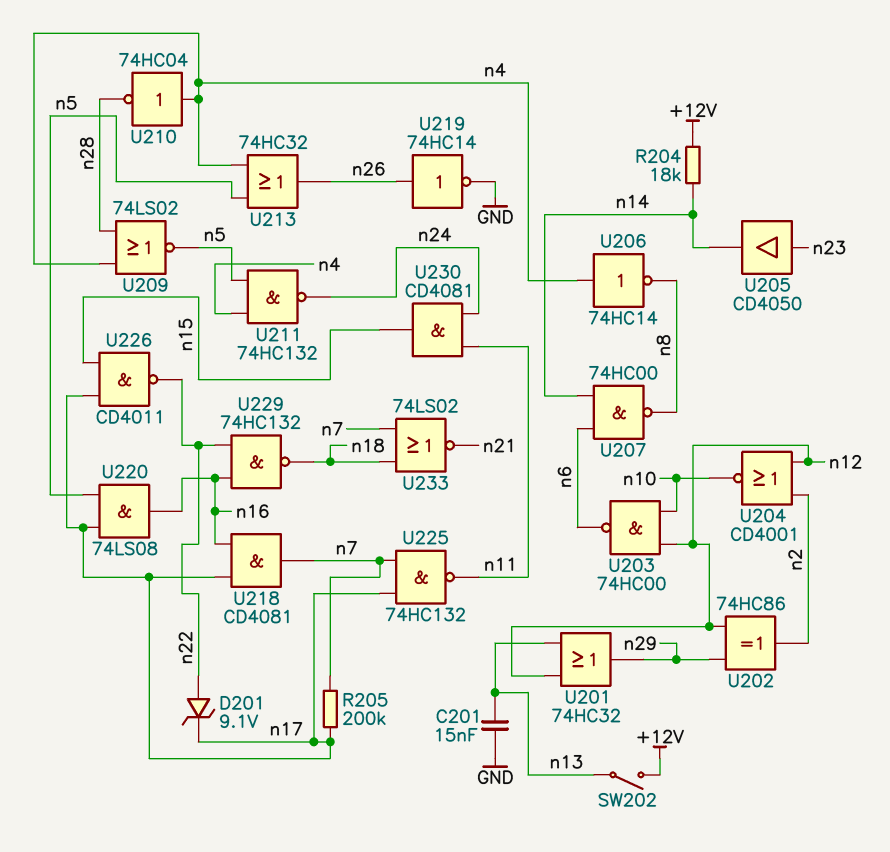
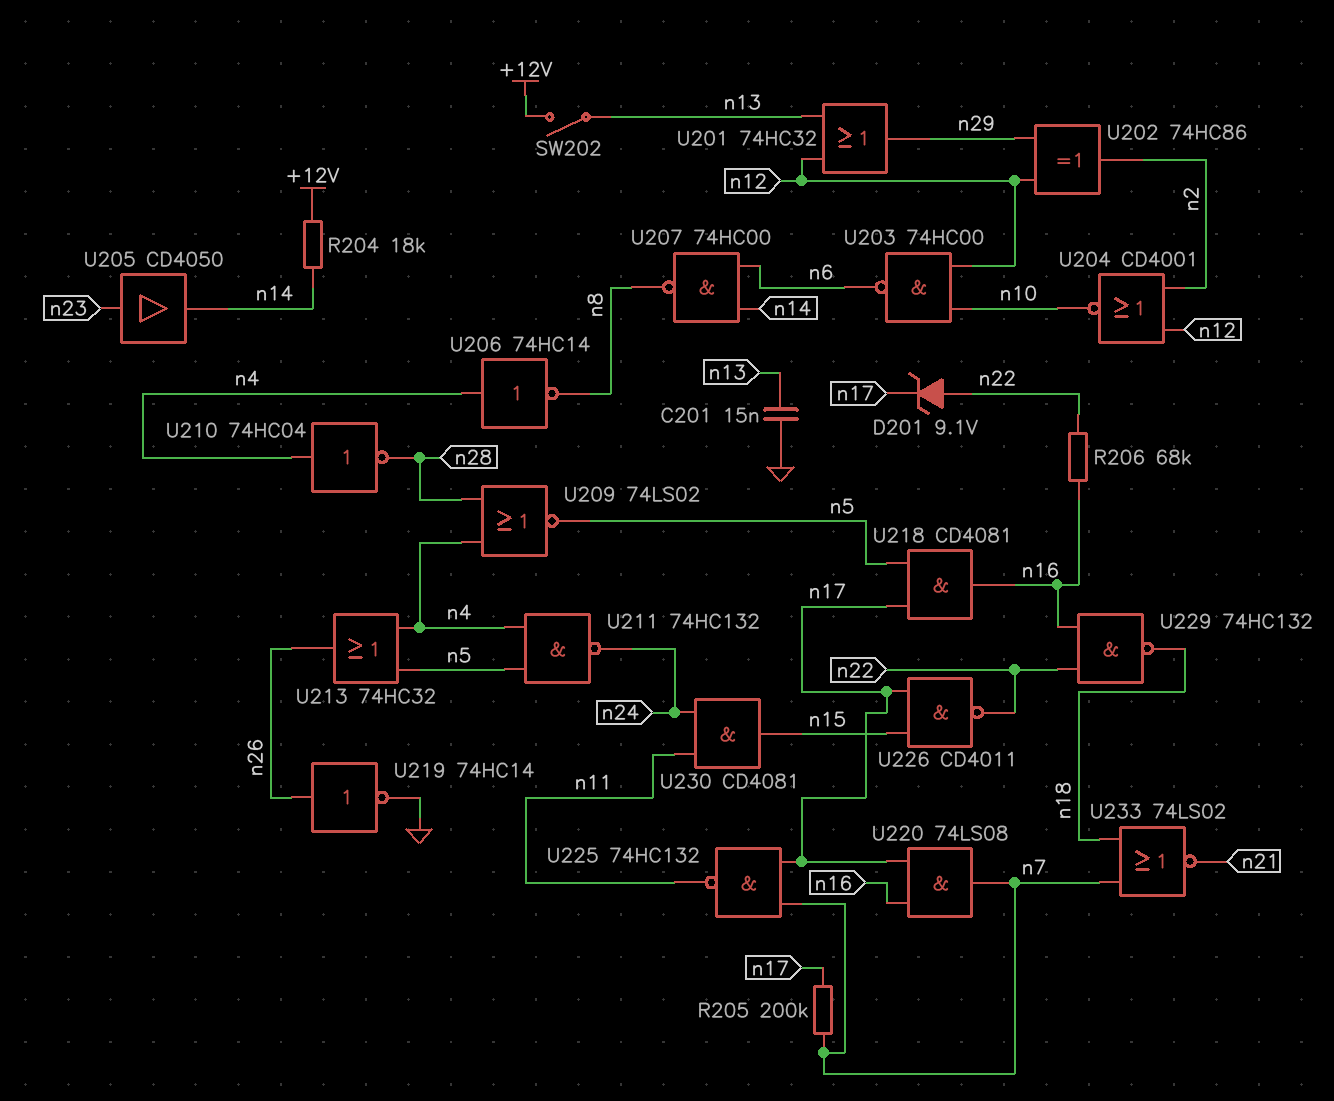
R206: none -> 68k (n16, n22)
U218: AND CD4081 (in n16, in n17, out n7) -> AND CD4081 (in n5, in n17, out n16)
U220: AND 74LS08 (in n5, in n17, out n16) -> AND 74LS08 (in n16, in n17, out n7)

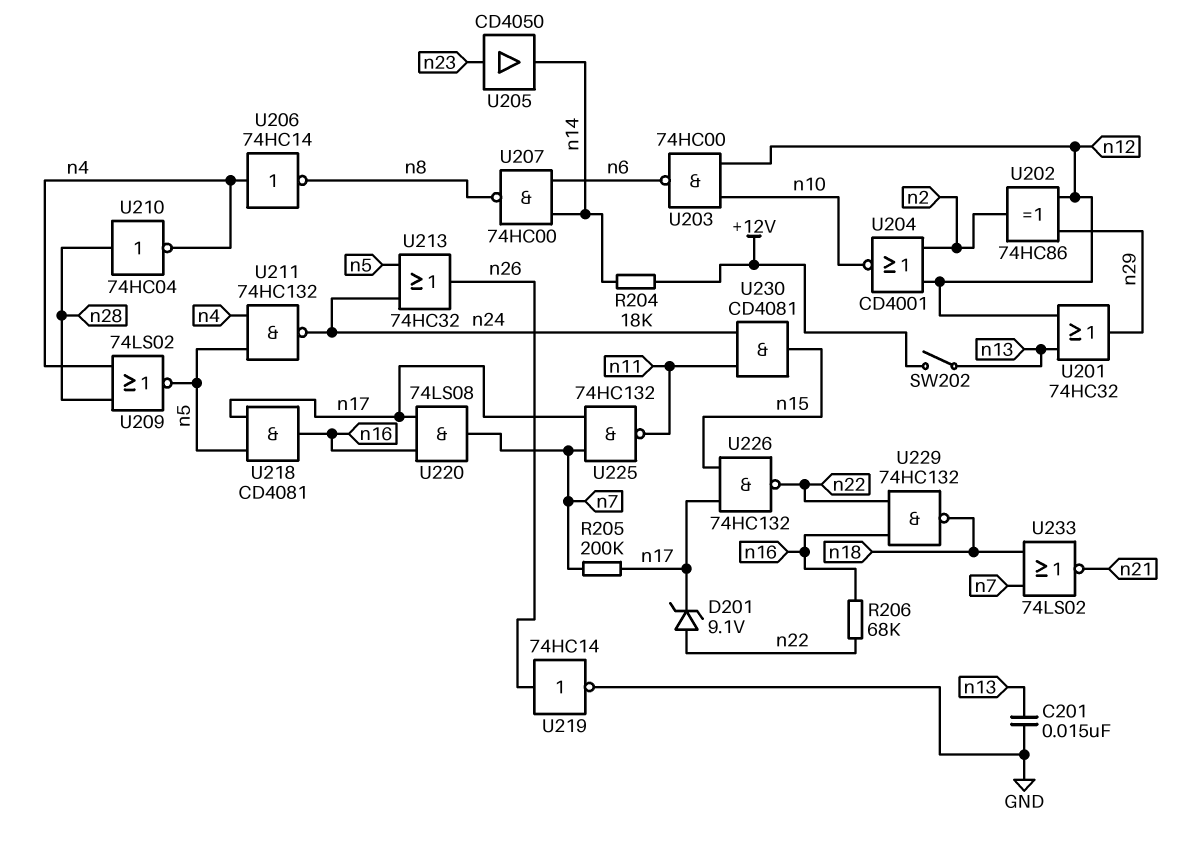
U210: NOT 74HC04 (in n4, out n28) -> NOT 74HC04 (in n28, out n4)
U213: OR 74HC32 (in n4, in n5, out n26) -> OR 74HC32 (in n5, in n24, out n26)
U226: NAND CD4011 (in n15, in n17, out n22) -> NAND 74HC132 (in n15, in n17, out n22)

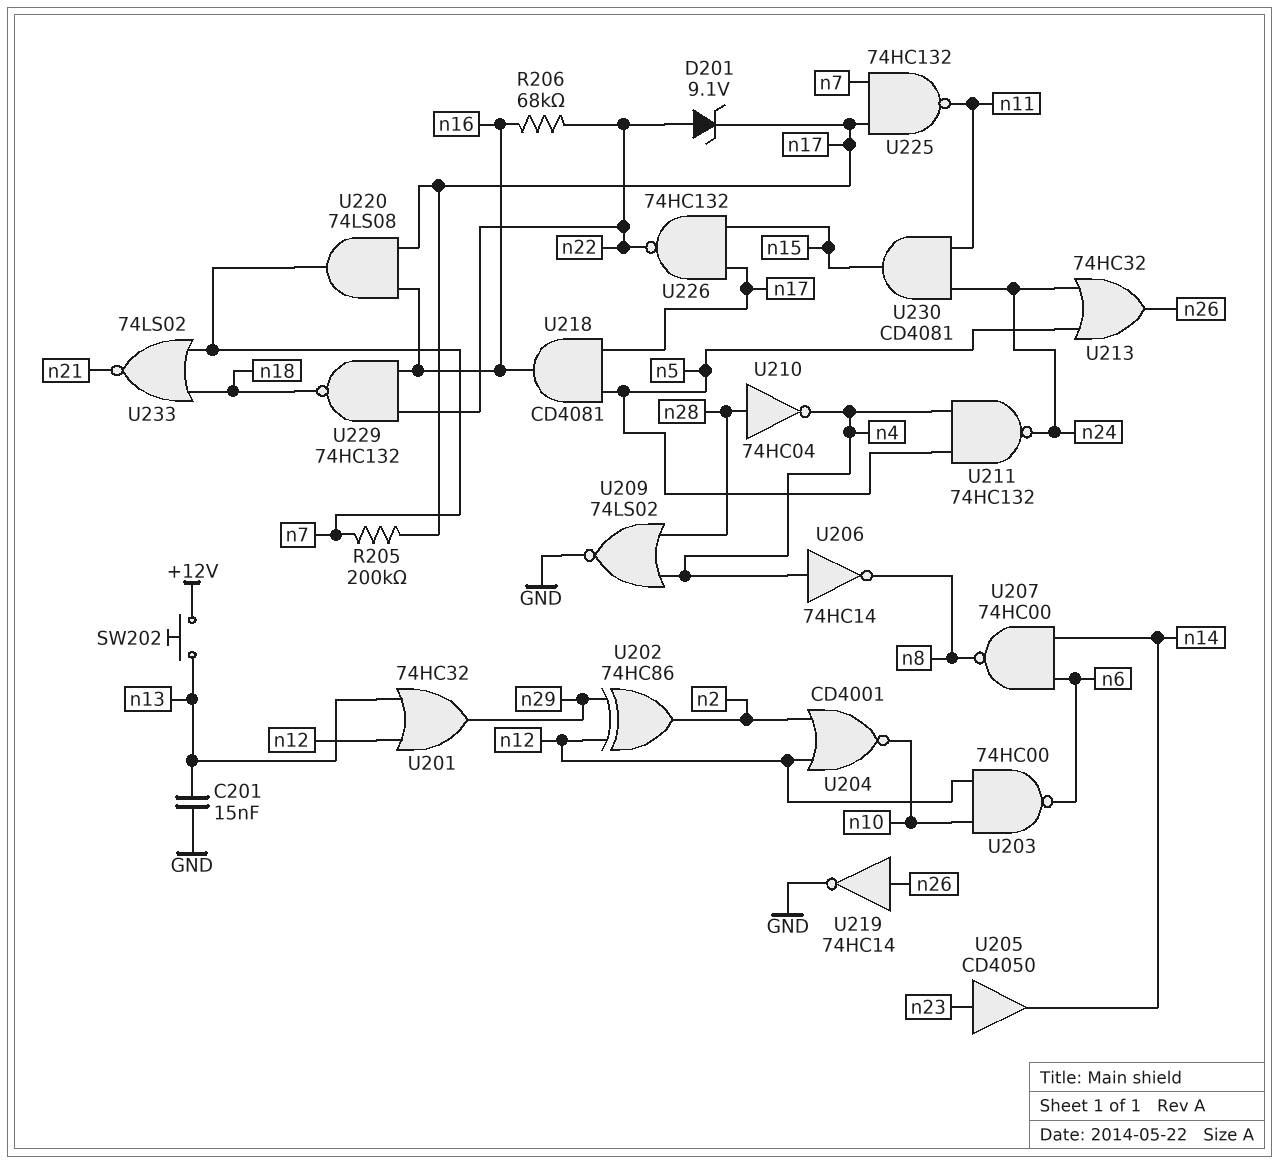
R204: 18k (+12V, n14) -> none
SW202: switch (+12V, n13) -> button (+12V, n13)
U209: NOR 74LS02 (in n4, in n28, out n5) -> NOR 74LS02 (in n4, in n28, out GND)

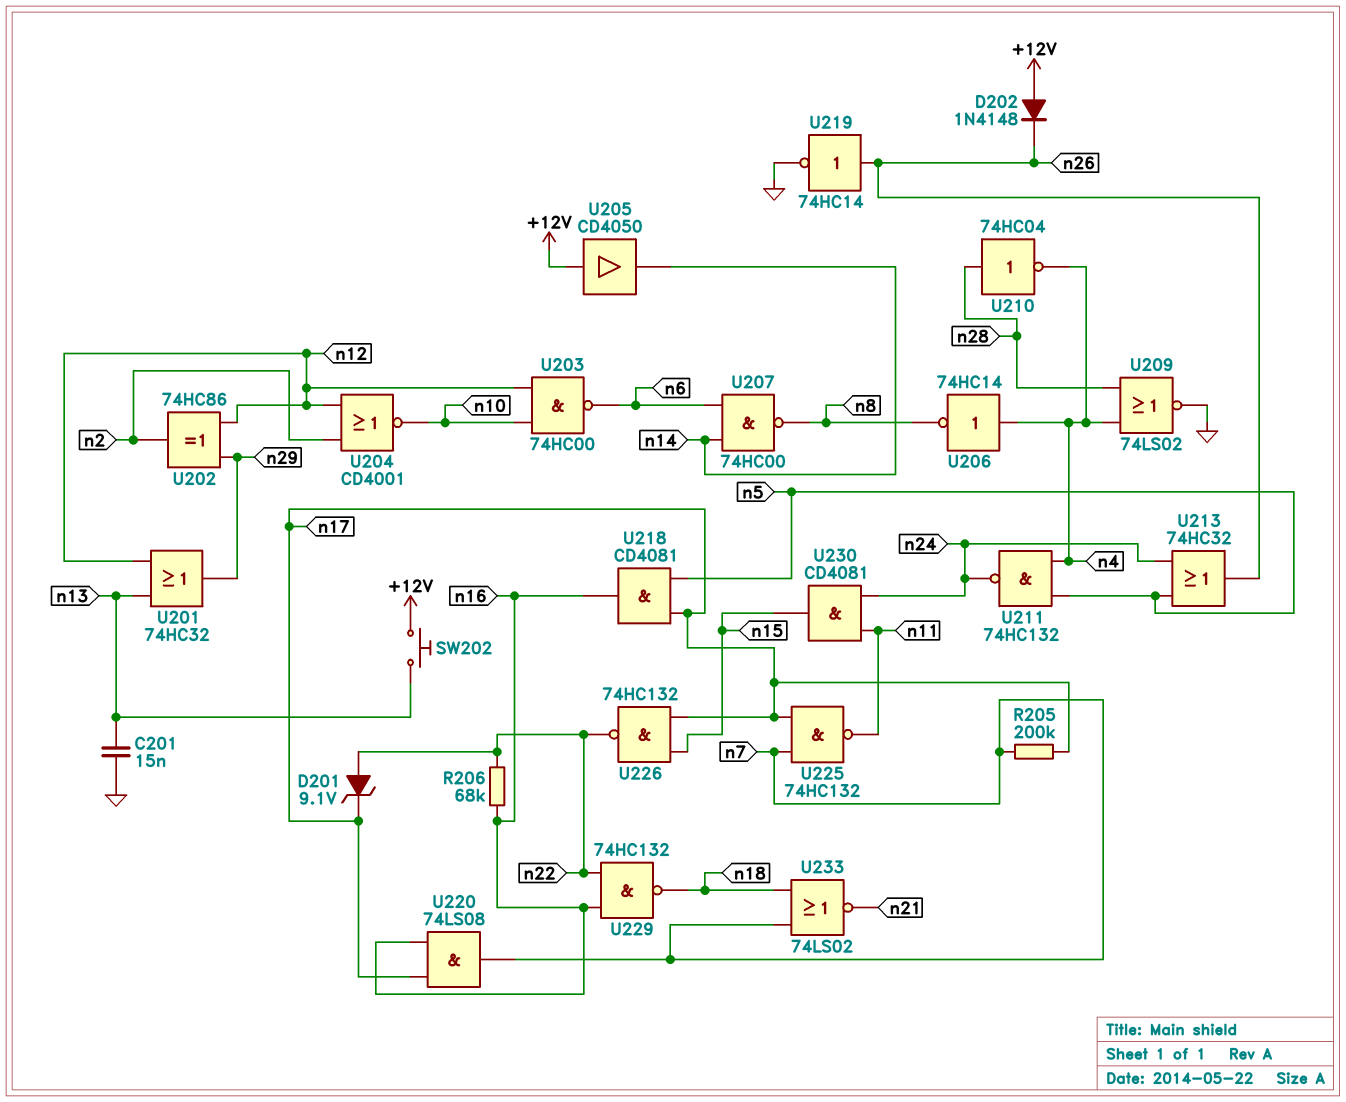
D202: none -> diode 1N4148 (A +12V, K n26)
U205: buffer CD4050 (in n23, out n14) -> buffer CD4050 (in +12V, out n14)

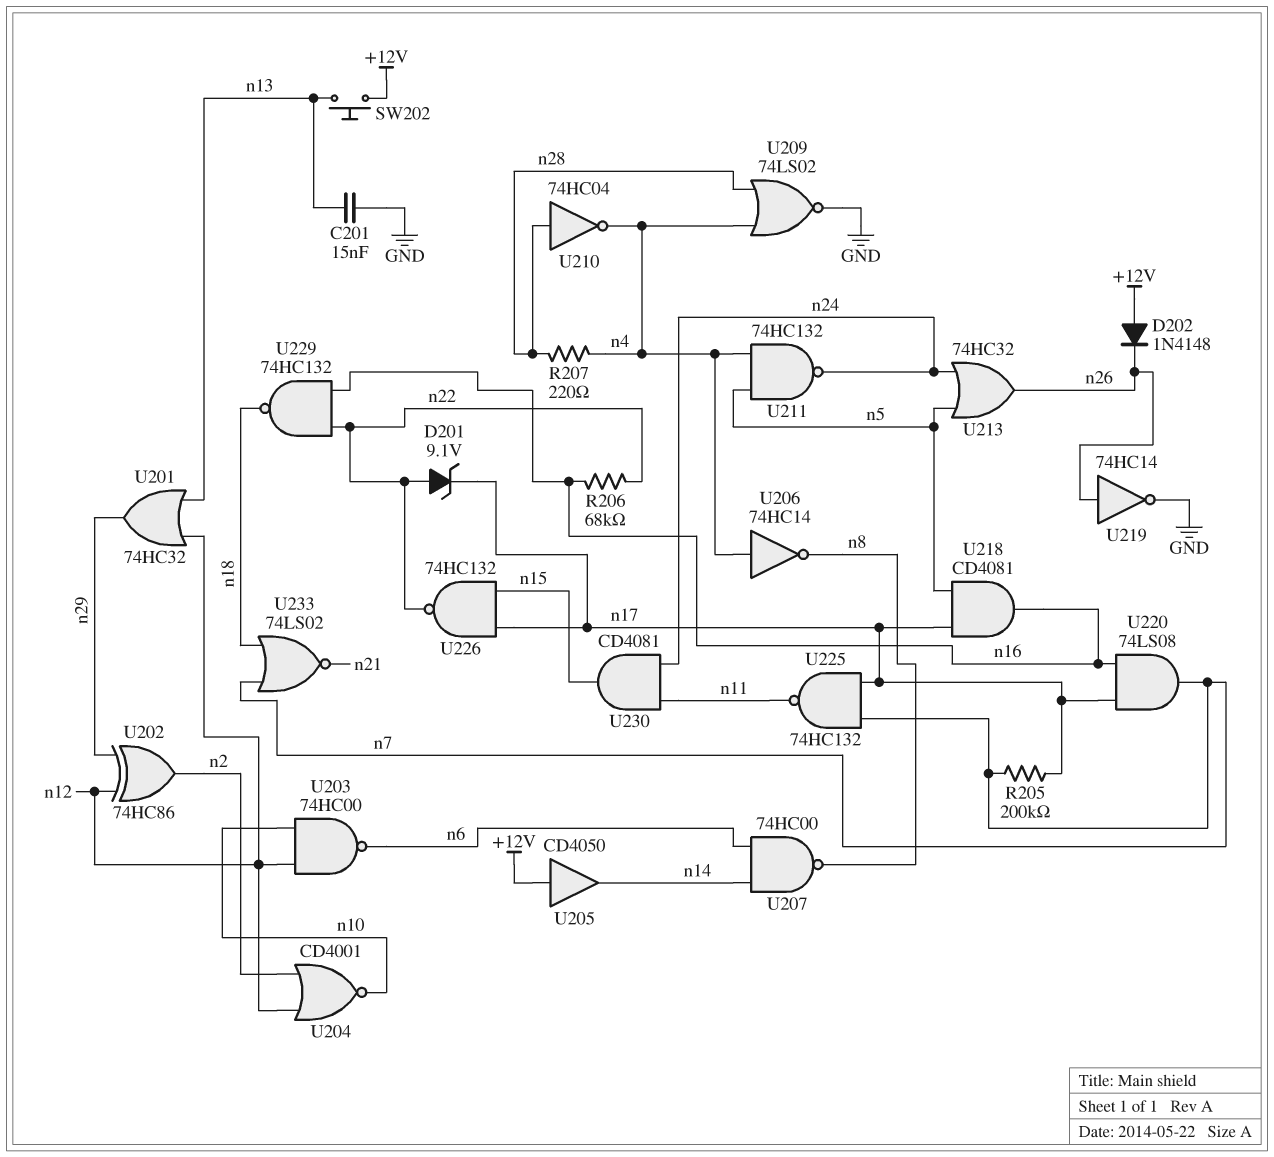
R207: none -> 220 (n4, n28)

